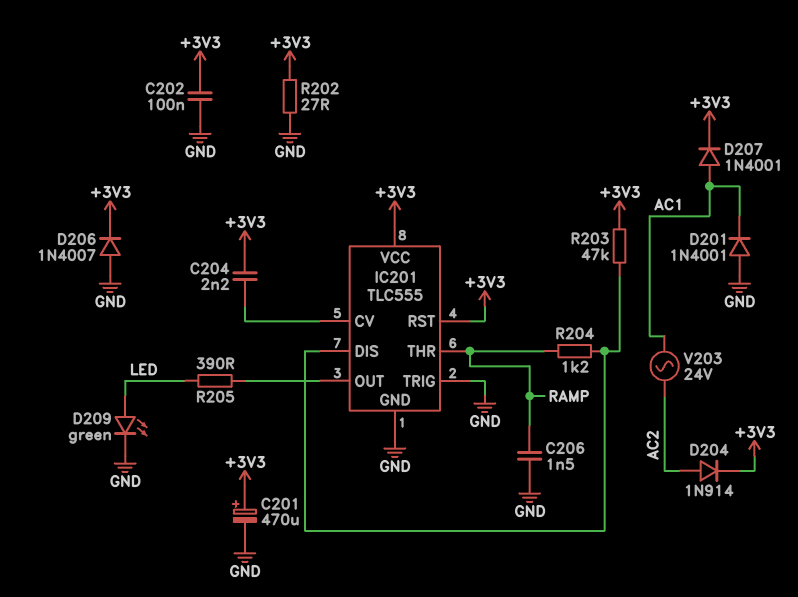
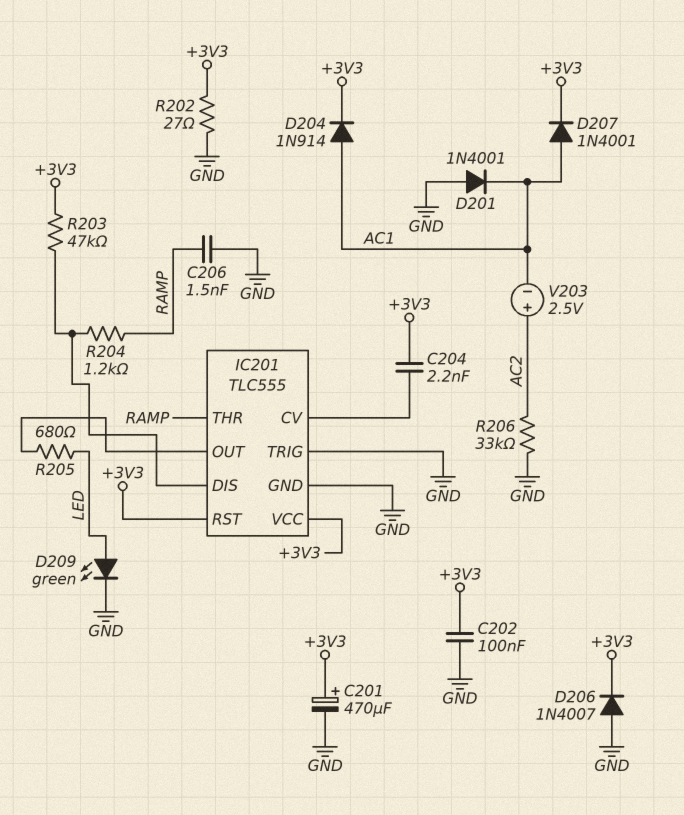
D204: diode 1N914 (A AC2, K +3V3) -> diode 1N914 (A AC1, K +3V3)
R205: 390 (IC201/OUT, LED) -> 680 (IC201/OUT, LED)
R206: none -> 33k (AC2, GND)
V203: AC 24V (AC1, AC2) -> 2.5V (plus AC2, minus AC1)

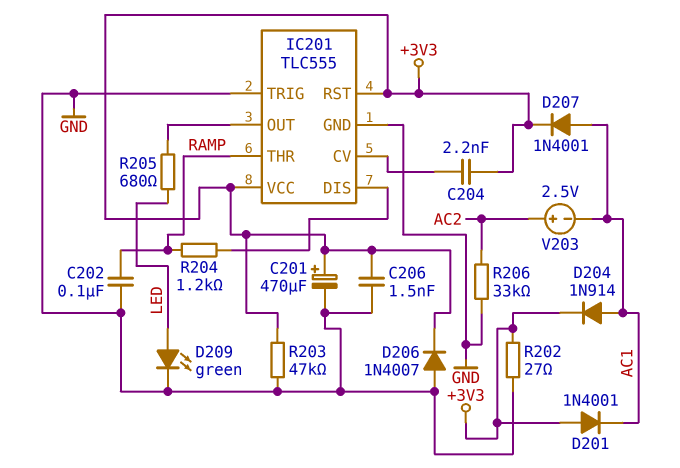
C202: 100nF (+3V3, GND) -> 100nF (GND, RAMP)
C206: 1.5nF (GND, RAMP) -> 1.5nF (+3V3, GND)
D201: diode 1N4001 (A GND, K AC1) -> diode 1N4001 (A +3V3, K AC1)
R203: 47k (+3V3, IC201/DIS) -> 47k (+3V3, GND)

